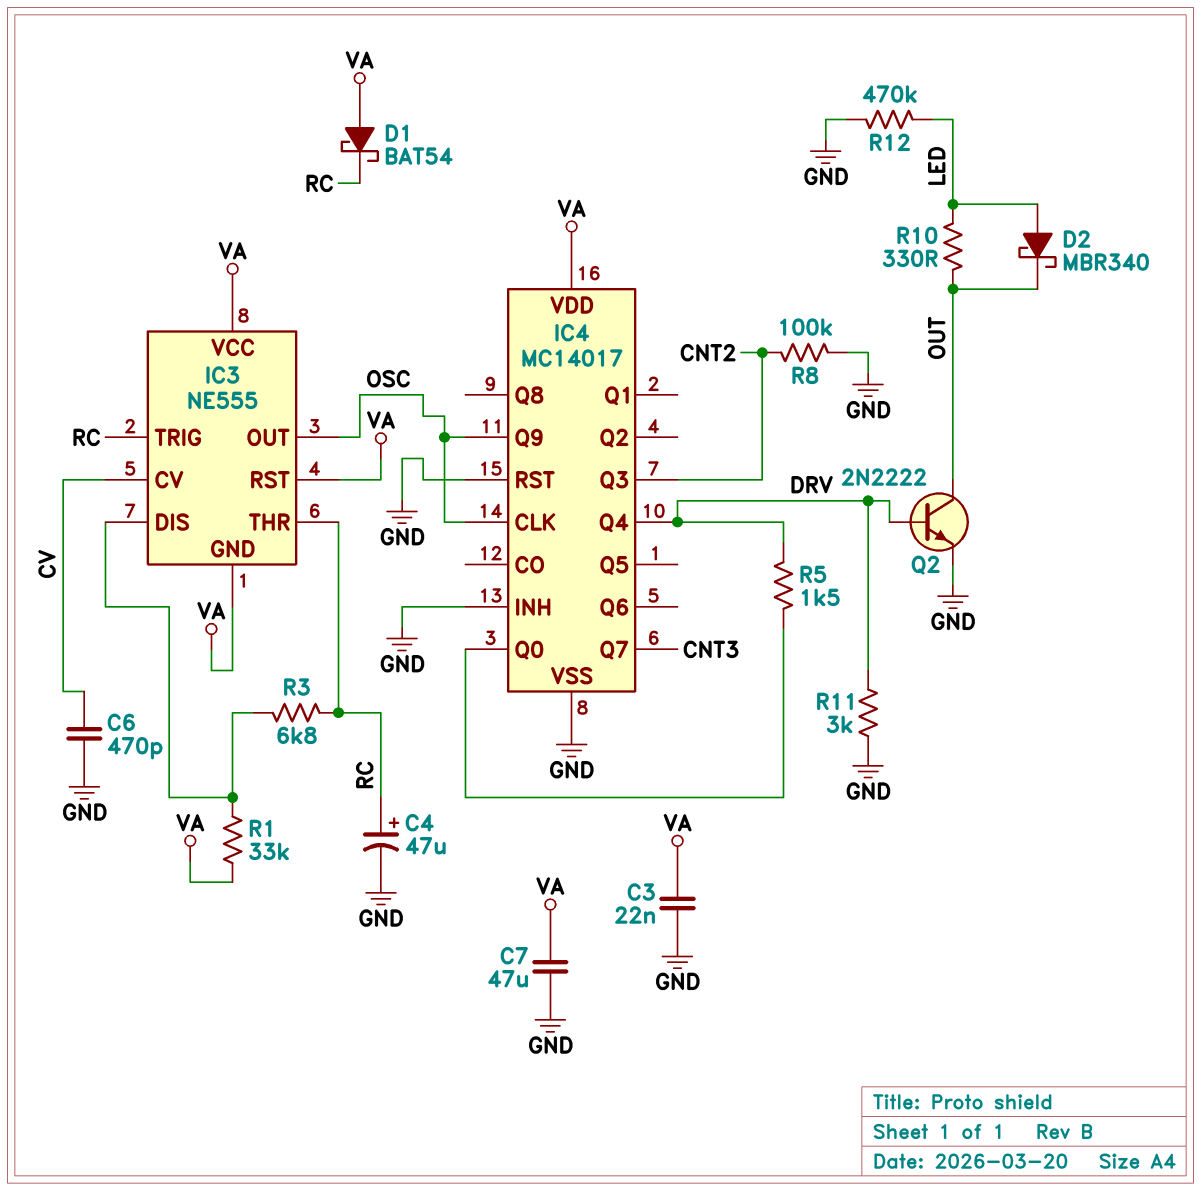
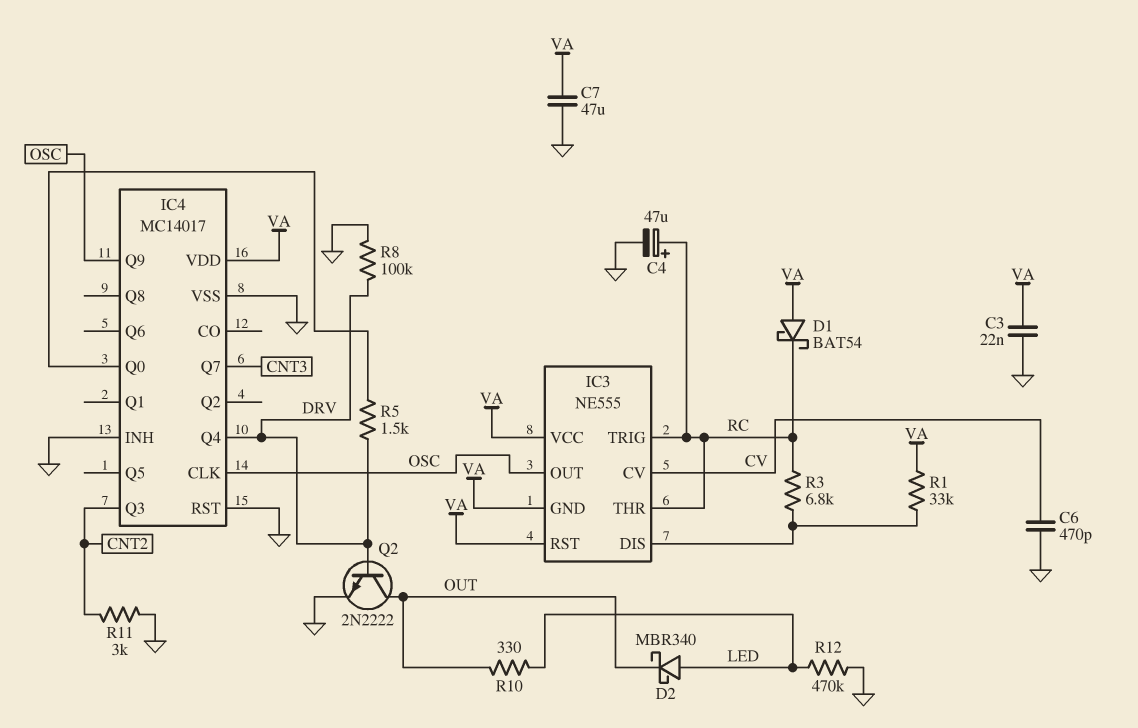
R8: 100k (CNT2, GND) -> 100k (DRV, GND)
R11: 3k (DRV, GND) -> 3k (CNT2, GND)

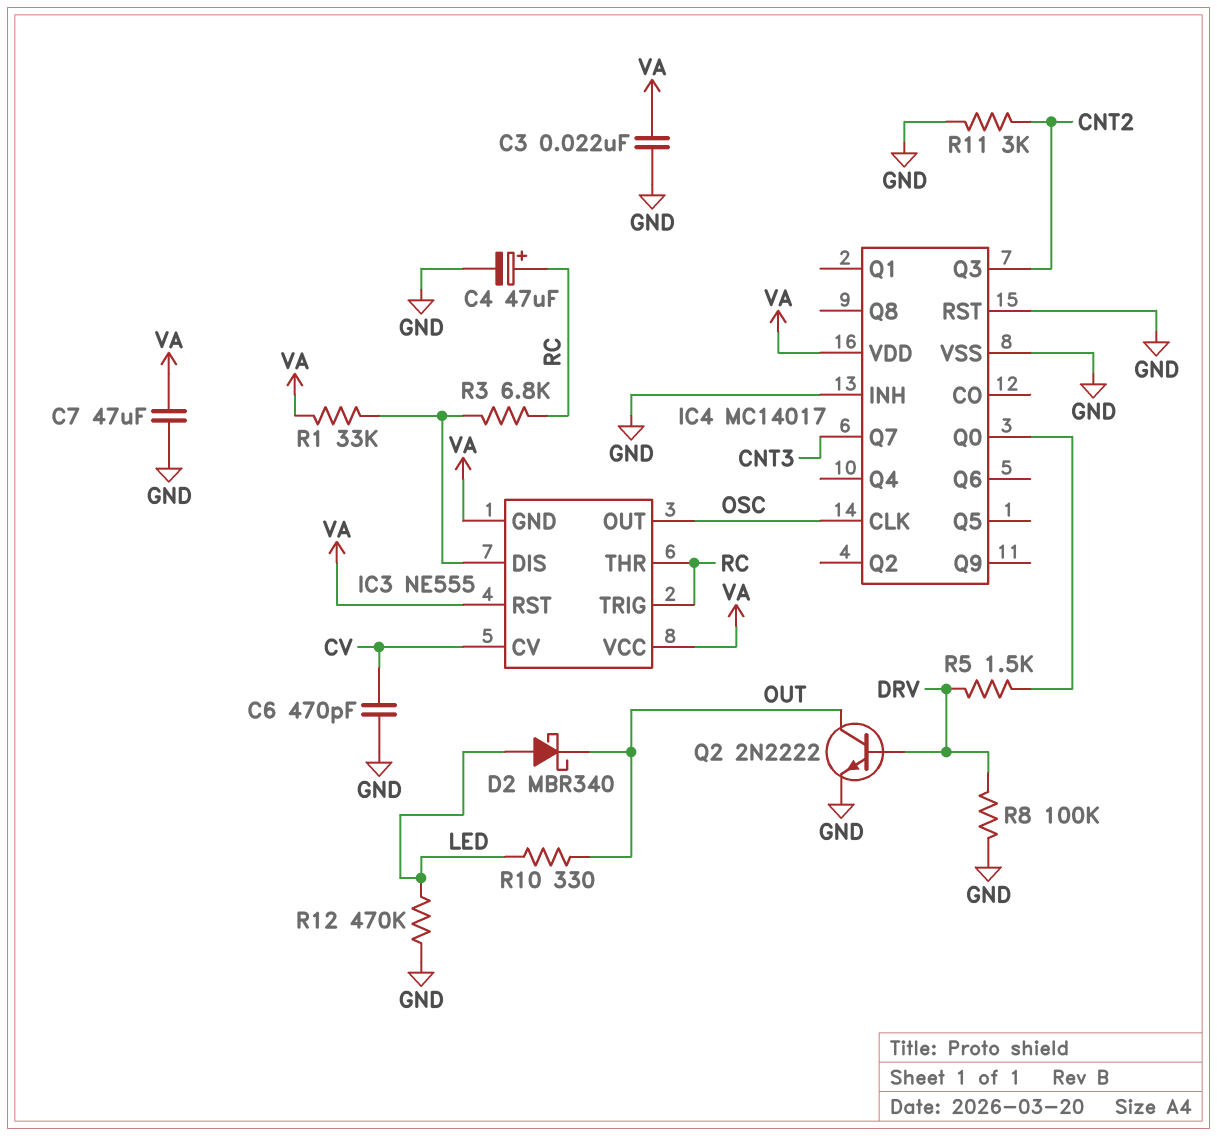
D1: schottky BAT54 (A VA, K RC) -> none
IC4 pin Q4: DRV -> none
IC4 pin Q9: OSC -> none

